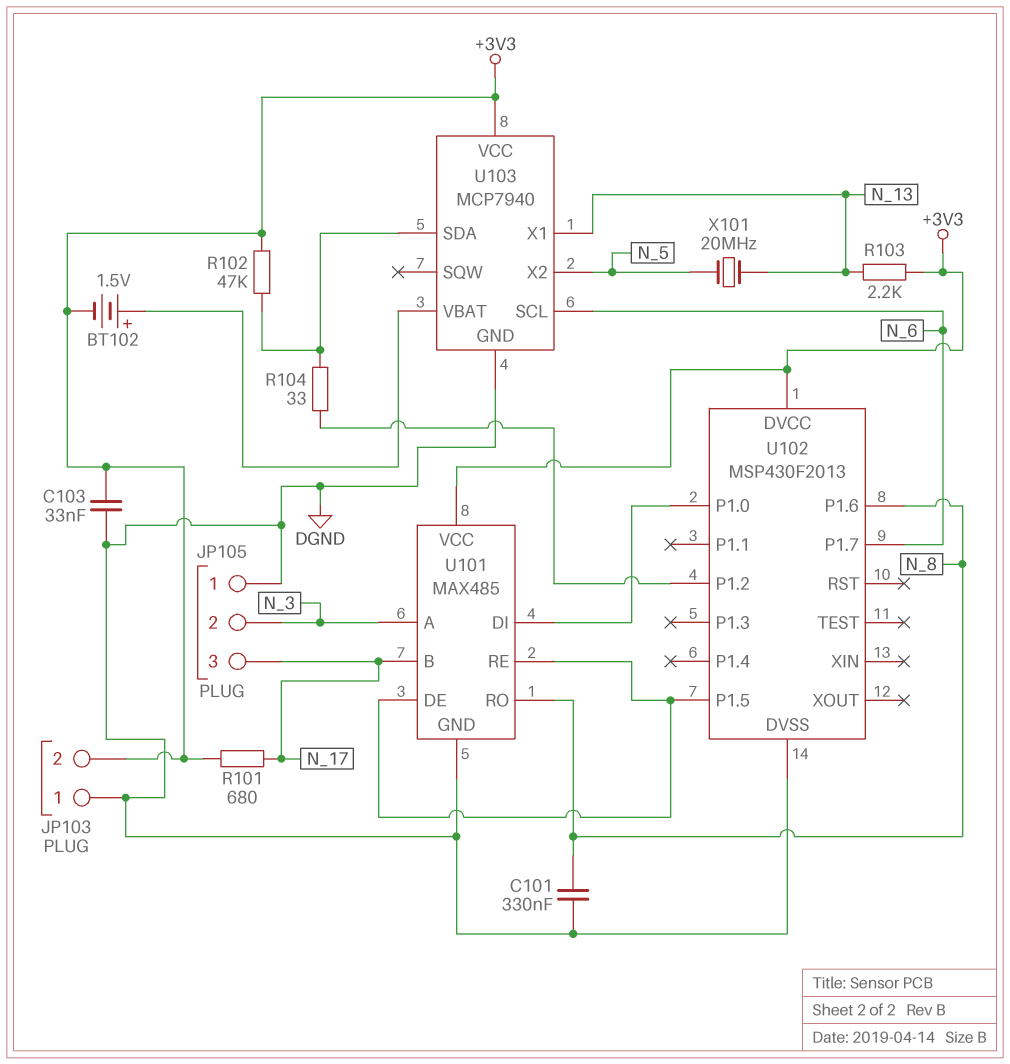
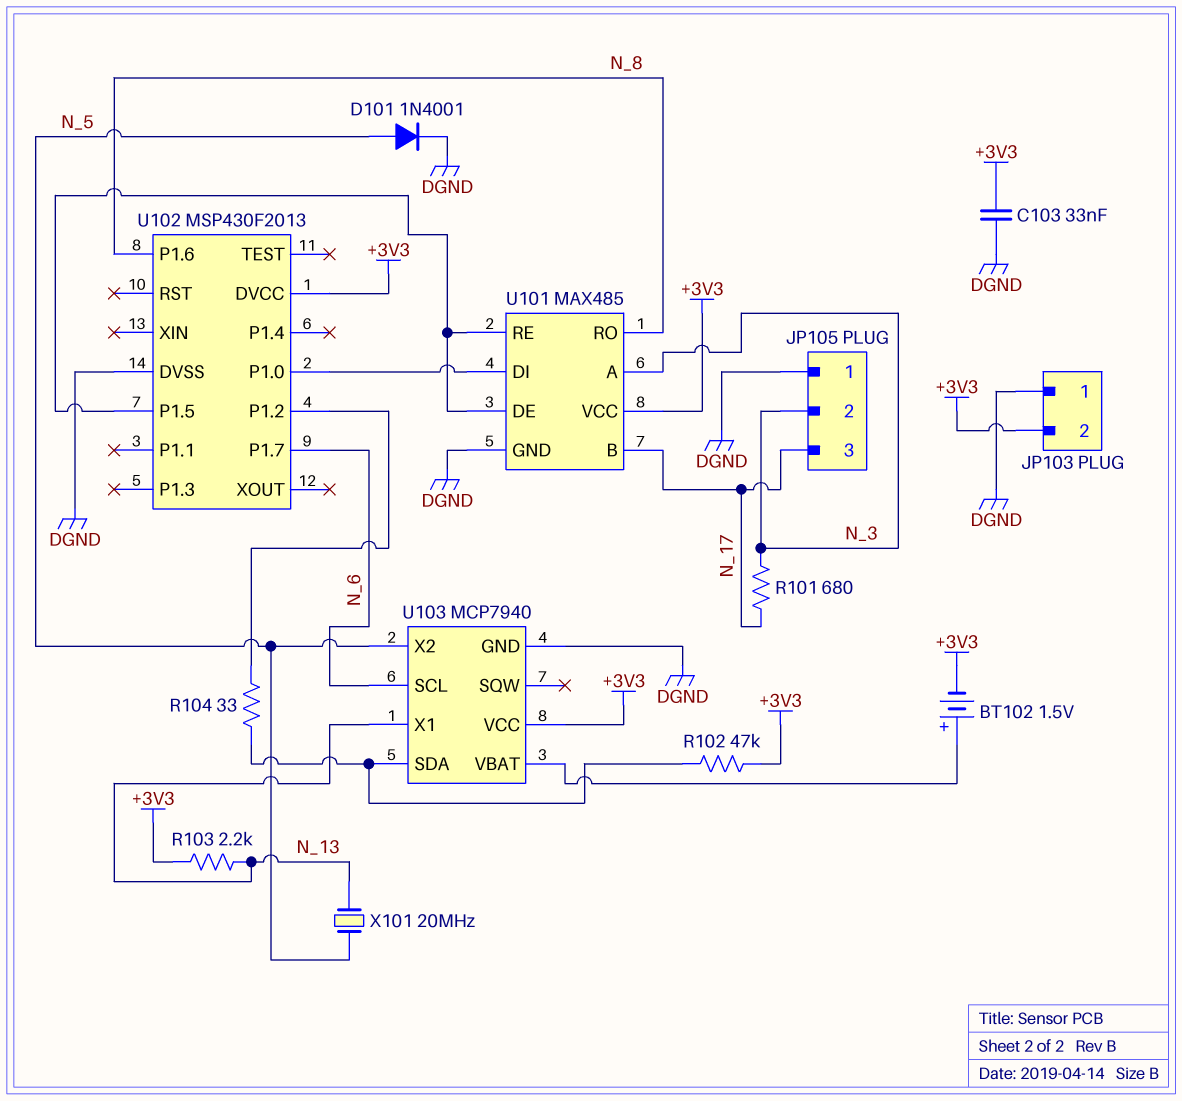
C101: 330nF (DGND, N_8) -> none
D101: none -> diode 1N4001 (A N_5, K DGND)
R101: 680 (+3V3, N_17) -> 680 (N_3, N_17)

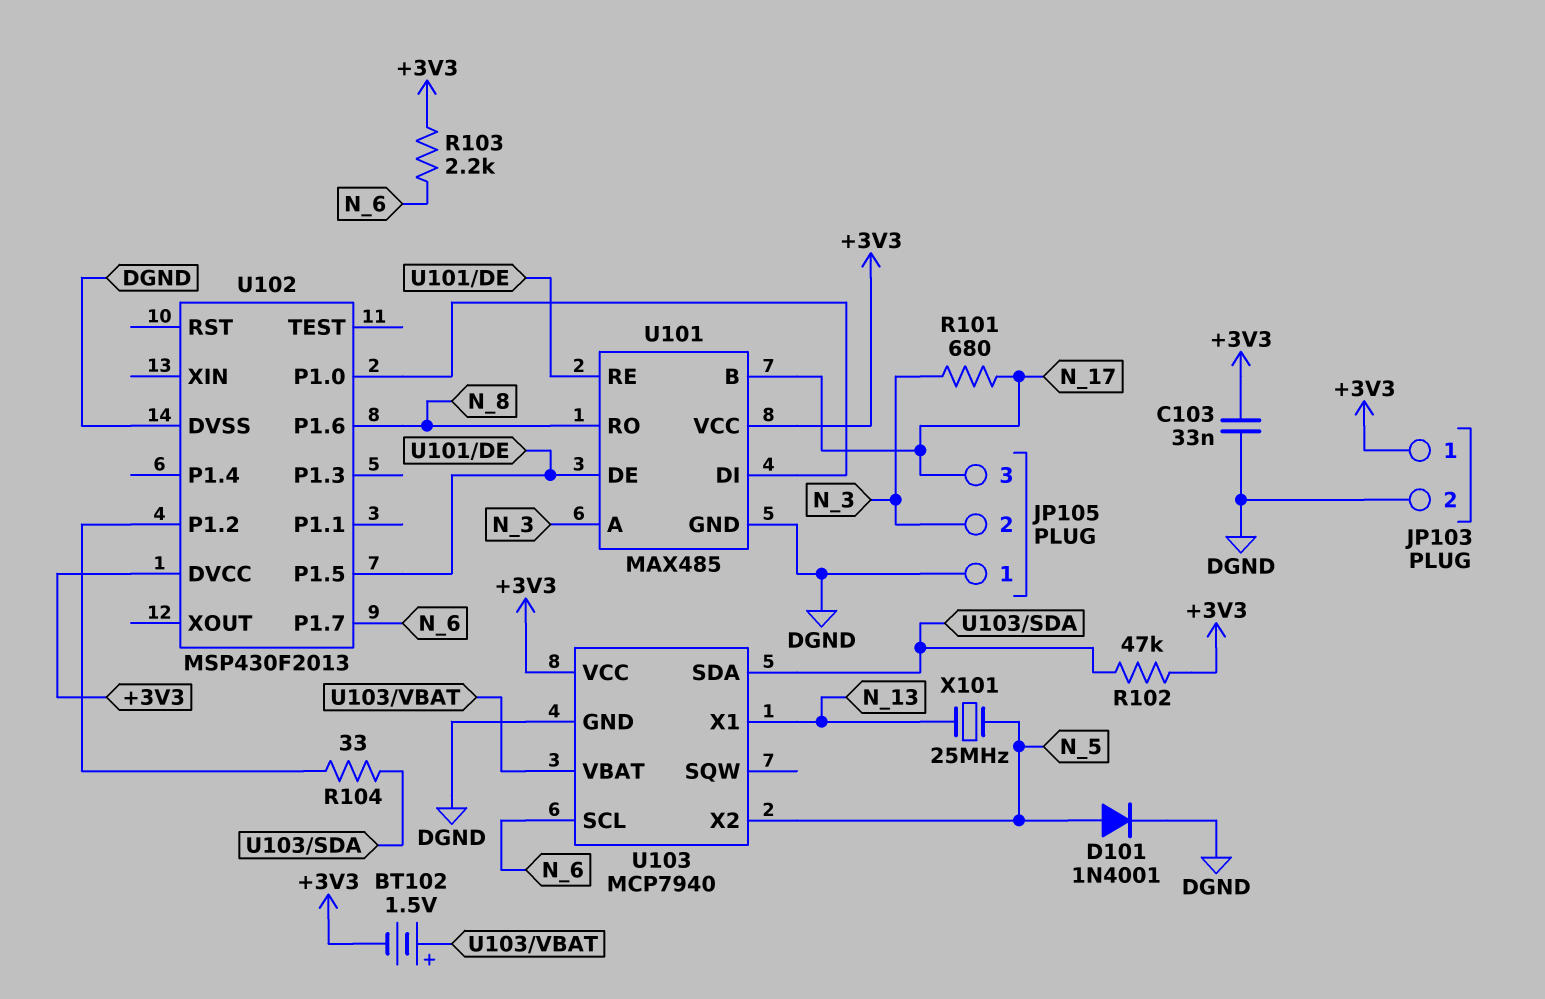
JP103 pin 1: DGND -> +3V3
JP103 pin 2: +3V3 -> DGND
R103: 2.2k (+3V3, N_13) -> 2.2k (+3V3, N_6)
X101: 20MHz (N_5, N_13) -> 25MHz (N_5, N_13)

